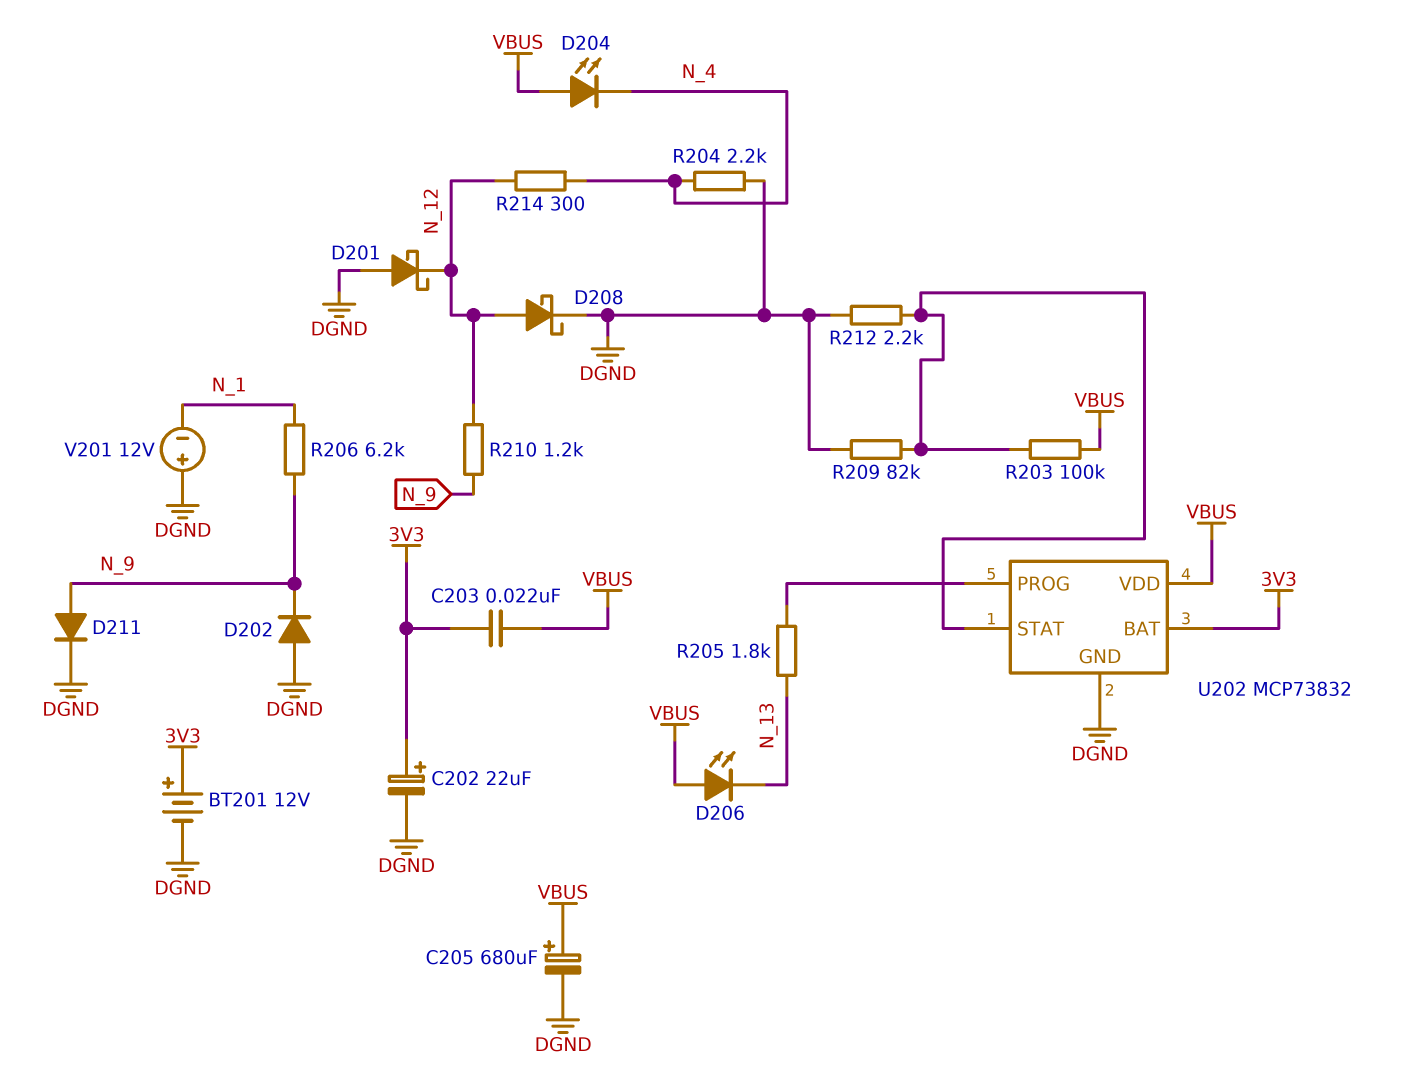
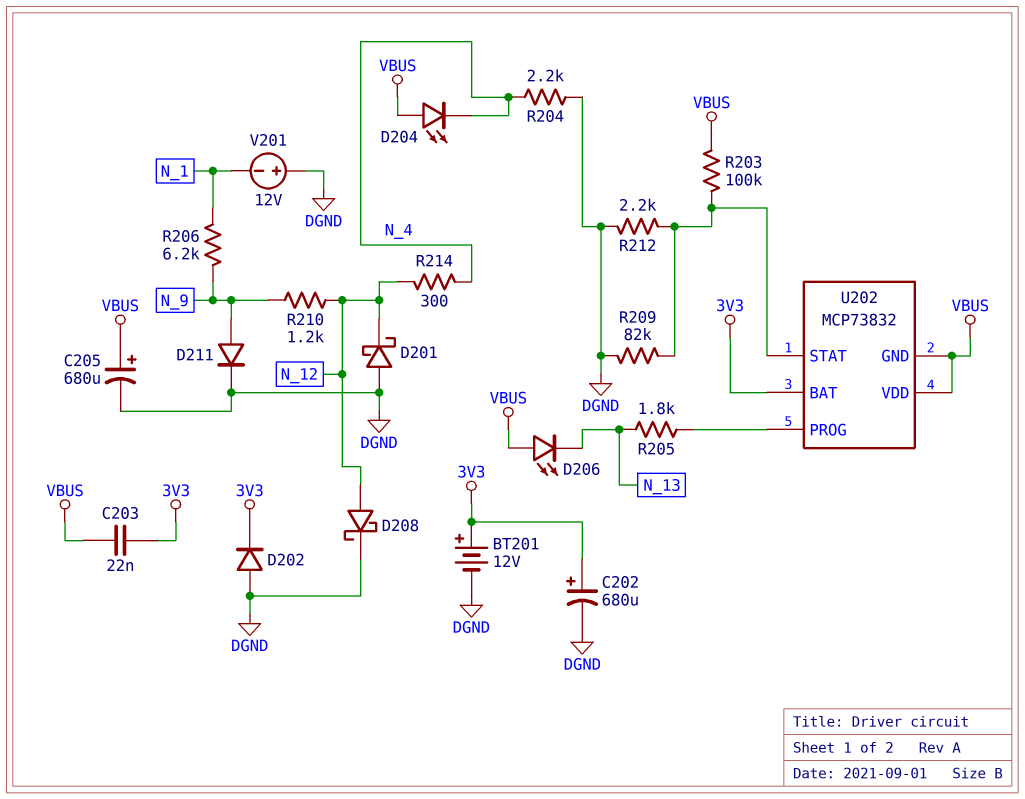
C202: 22uF (plus 3V3, minus DGND) -> 680uF (plus 3V3, minus DGND)
D202: diode (A DGND, K N_9) -> diode (A DGND, K 3V3)
U202 pin GND: DGND -> VBUS

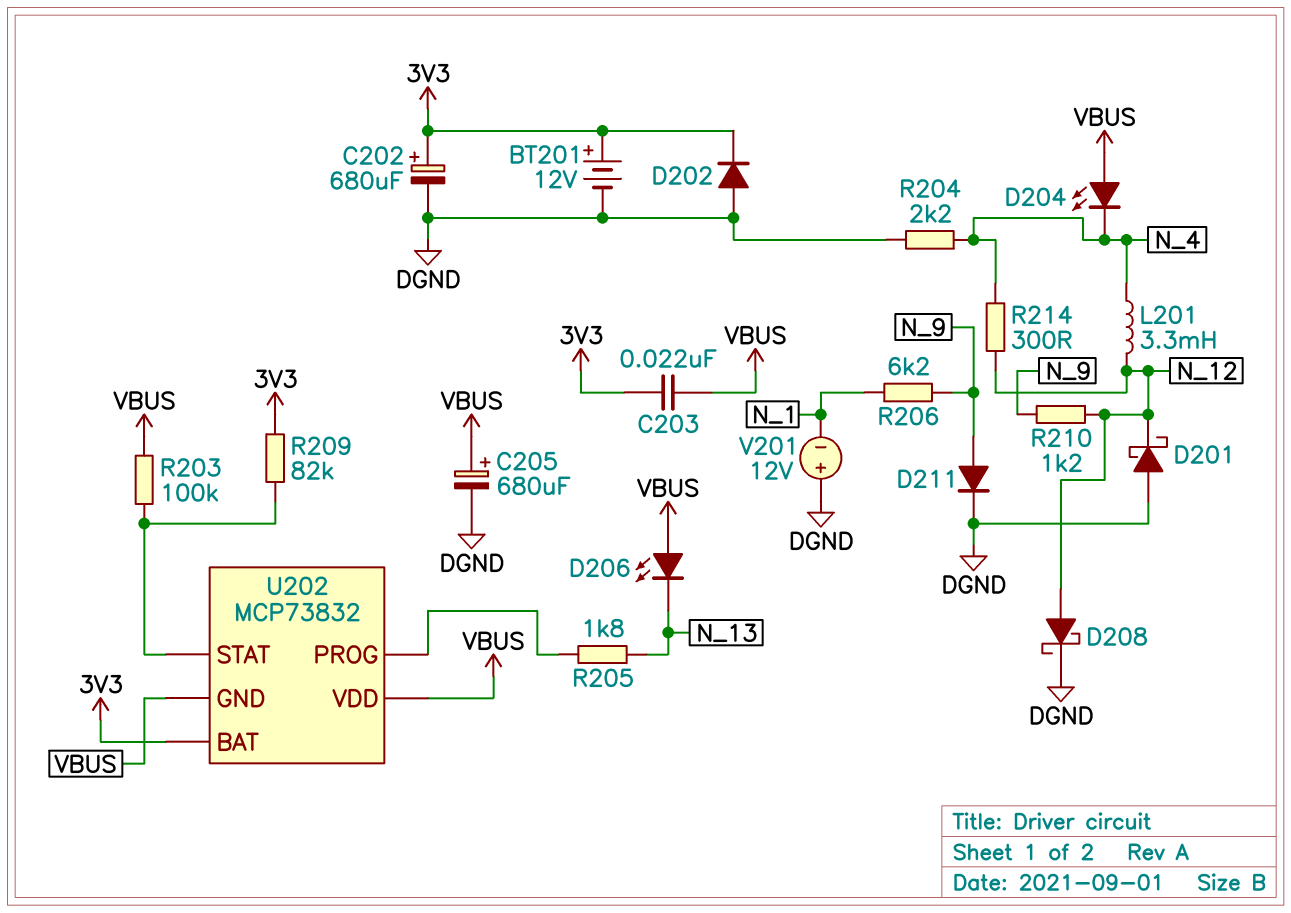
L201: none -> 3.3mH (N_4, N_12)
R209: 82k (DGND, U202/STAT) -> 82k (3V3, U202/STAT)
R212: 2.2k (DGND, U202/STAT) -> none

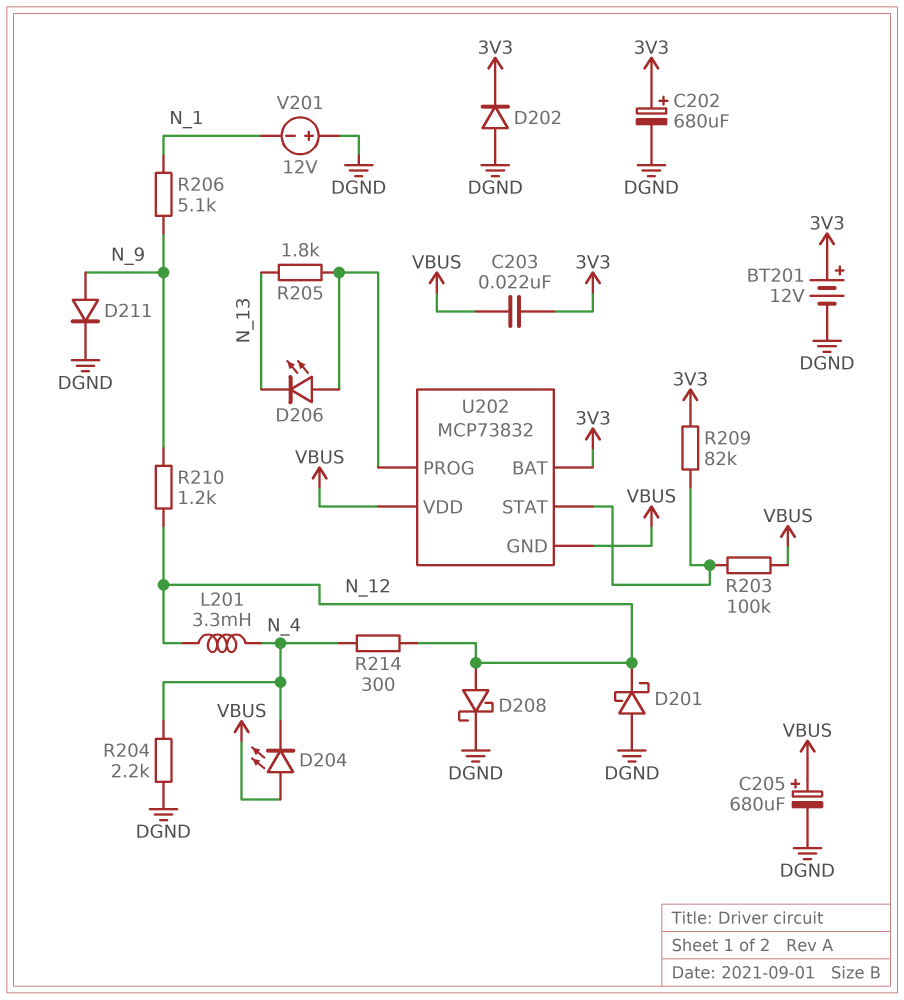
D206: LED (A VBUS, K N_13) -> LED (A U202/PROG, K N_13)
R206: 6.2k (N_1, N_9) -> 5.1k (N_1, N_9)

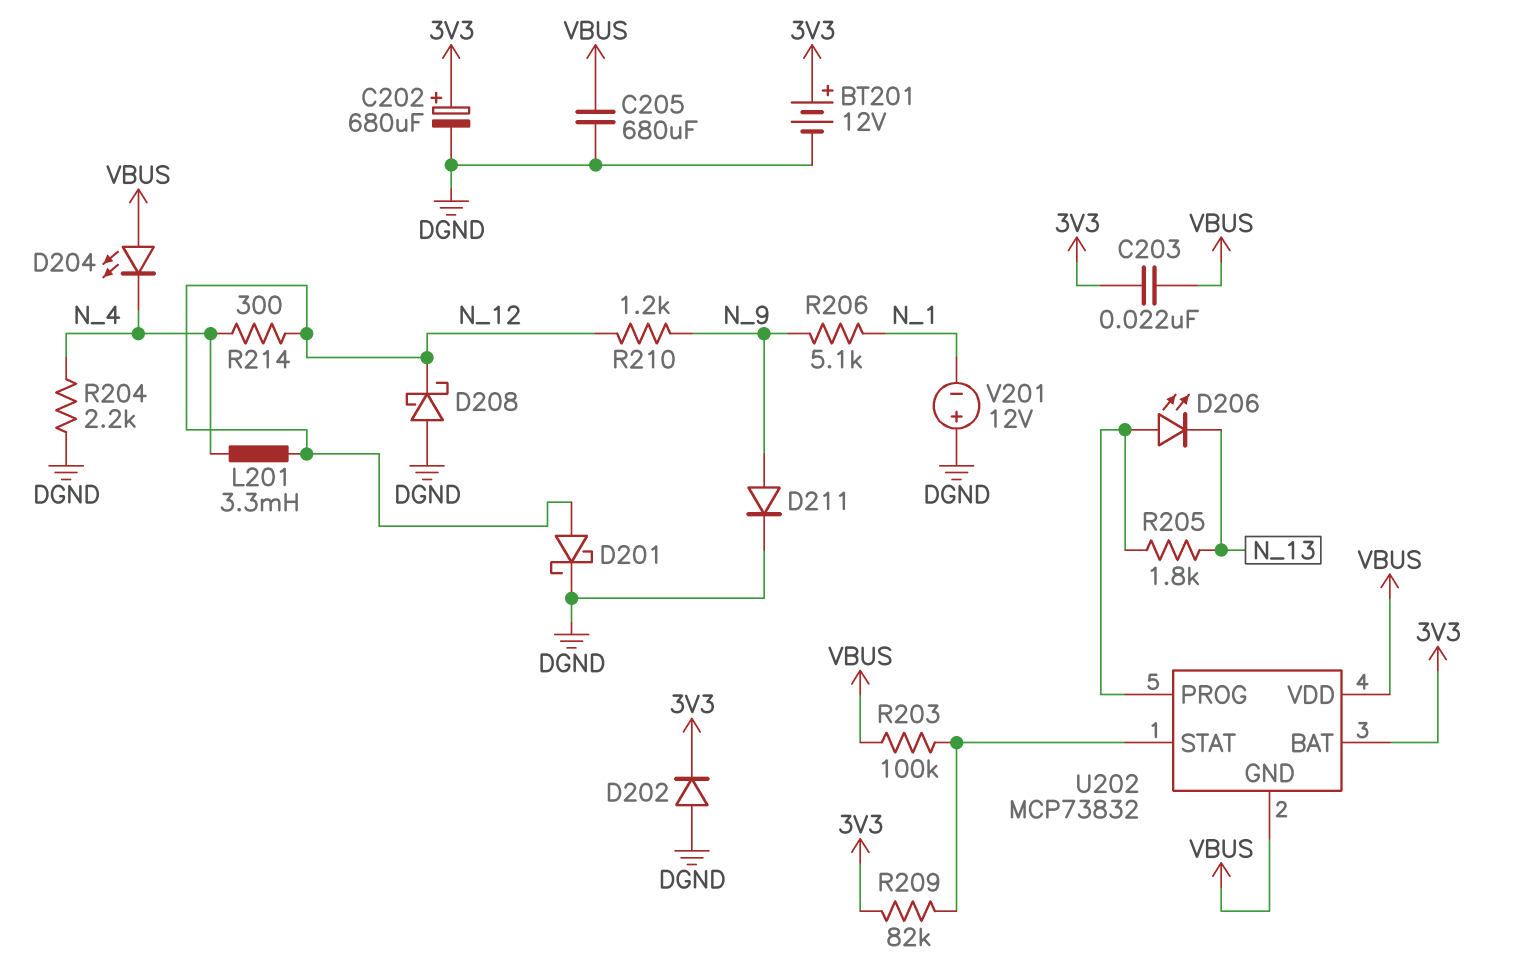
C205: 680uF (plus VBUS, minus DGND) -> 680uF (DGND, VBUS)
D201: schottky (A DGND, K N_12) -> schottky (A N_12, K DGND)
D208: schottky (A N_12, K DGND) -> schottky (A DGND, K N_12)

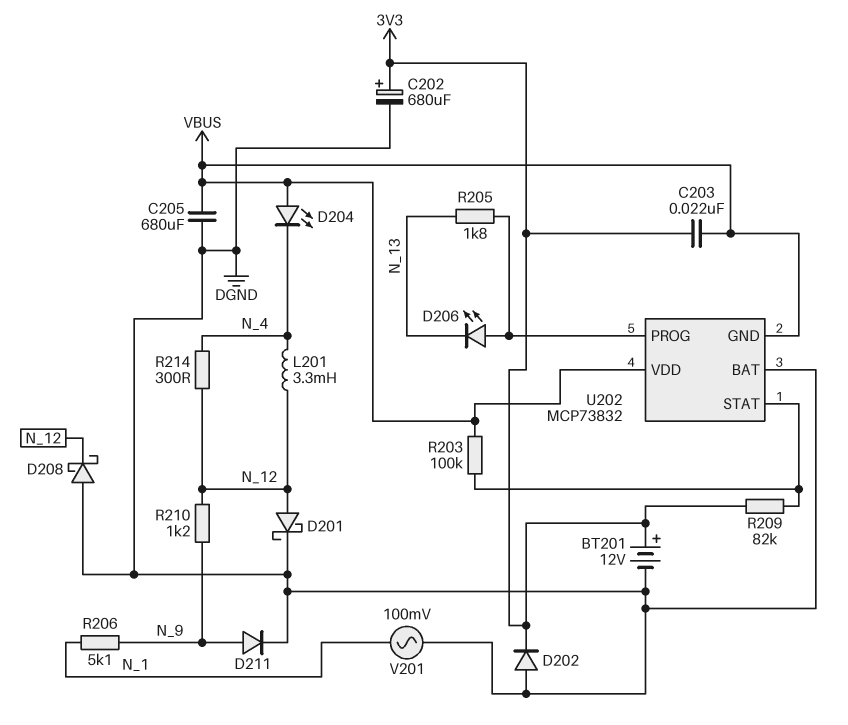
R204: 2.2k (DGND, N_4) -> none
U202 pin BAT: 3V3 -> DGND
V201: 12V (plus DGND, minus N_1) -> AC 100mV (DGND, N_1)

